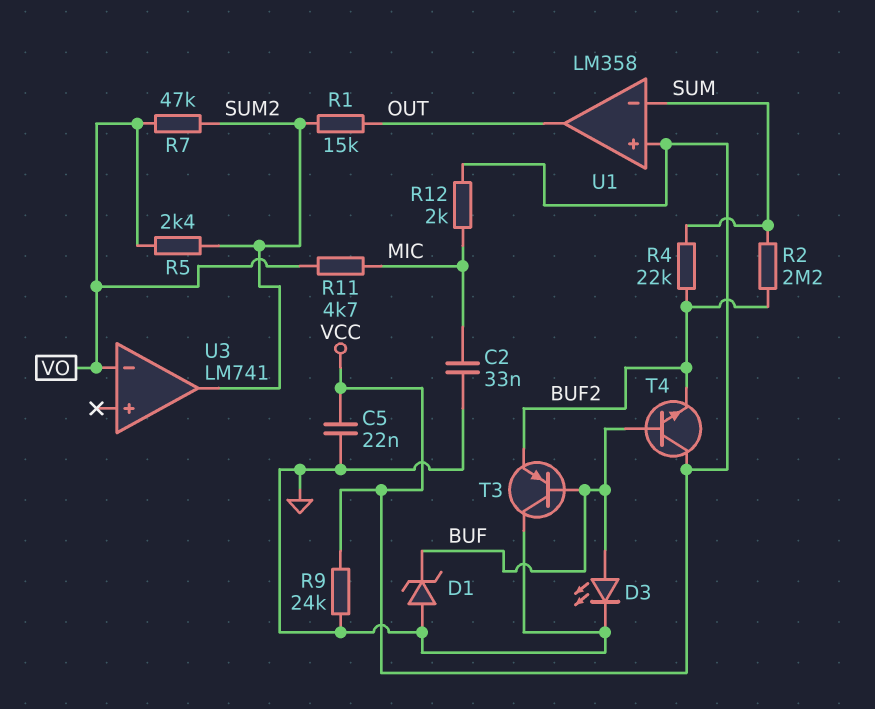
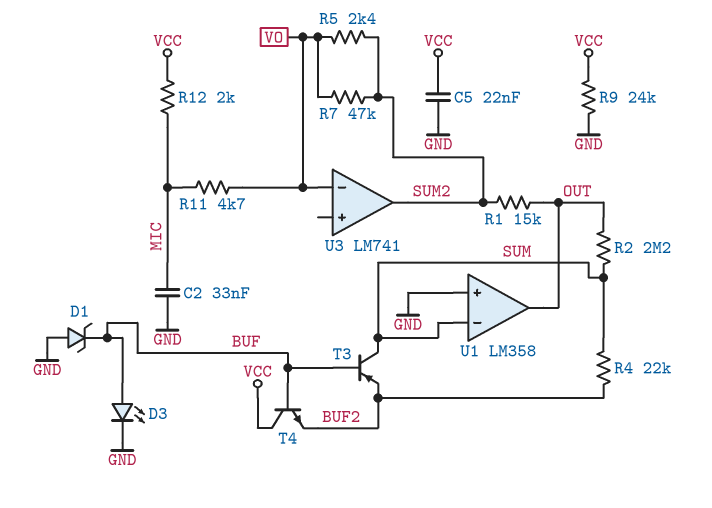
R2: 2.2M (BUF2, SUM) -> 2.2M (OUT, SUM)
T3: PNP (B BUF, C GND, E BUF2) -> PNP (B BUF, C SUM, E BUF2)
U1 pin in+: VCC -> GND

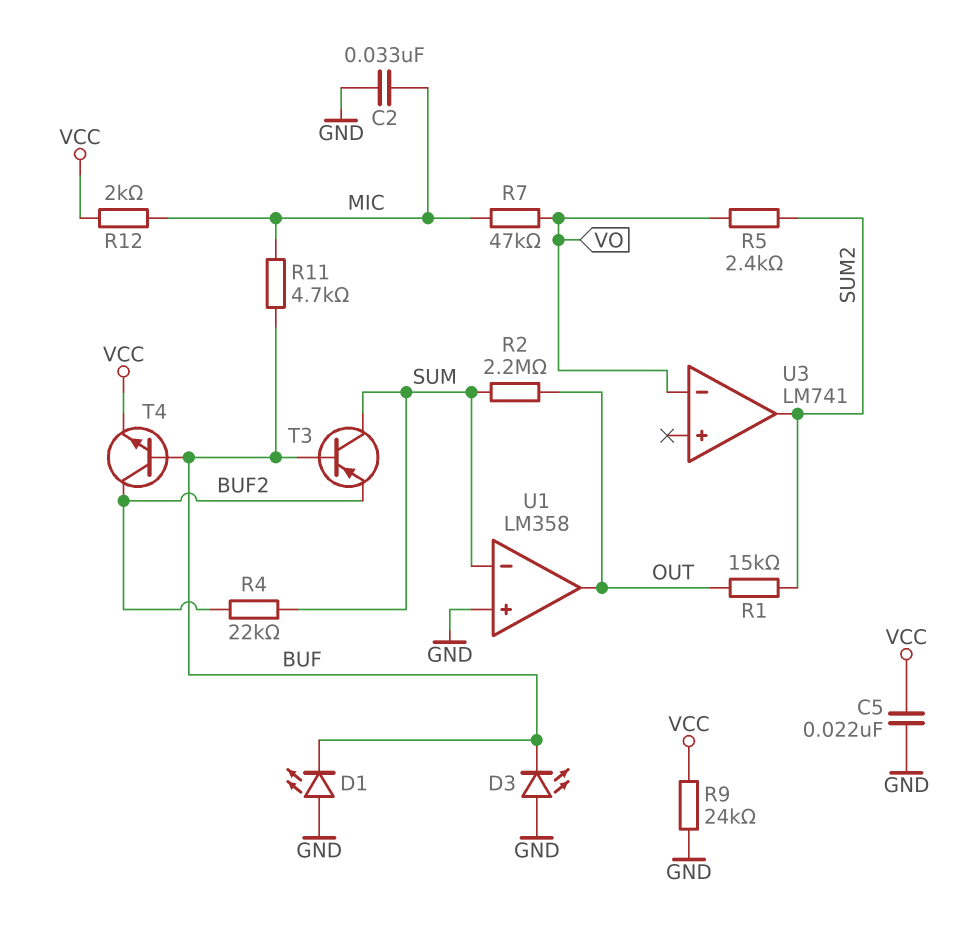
D1: zener (A GND, K BUF) -> LED (A GND, K BUF)
D3: LED (A BUF, K GND) -> LED (A GND, K BUF)
R7: 47k (SUM2, VO) -> 47k (MIC, VO)
R11: 4.7k (MIC, VO) -> 4.7k (BUF, MIC)
T4: NPN (B BUF, C VCC, E BUF2) -> NPN (B BUF, C BUF2, E VCC)

